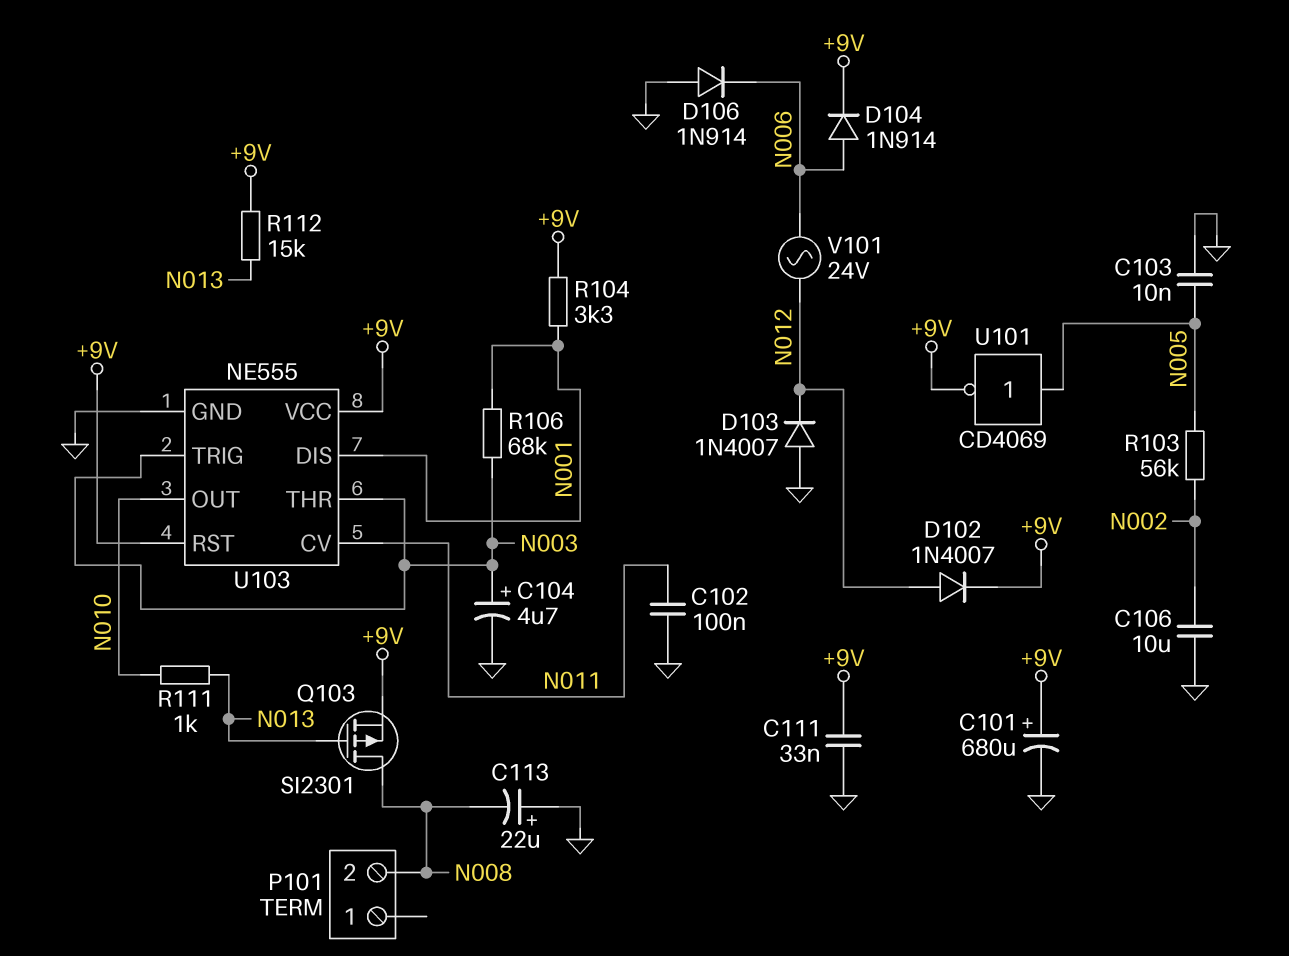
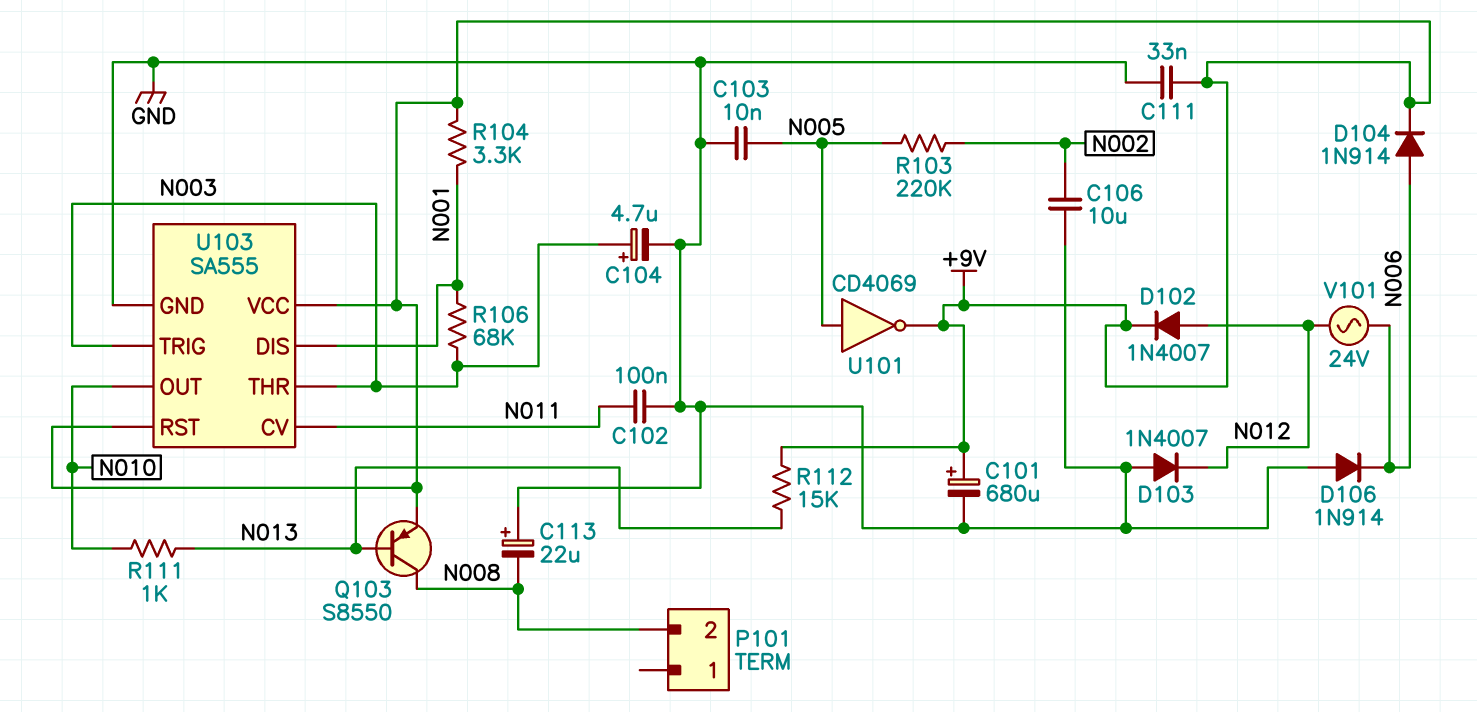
Q103: PMOS SI2301 (G N013, D N008, S +9V) -> PNP S8550 (B N013, C N008, E +9V)
R103: 56k (N002, N005) -> 220k (N002, N005)
U103: NE555 -> SA555

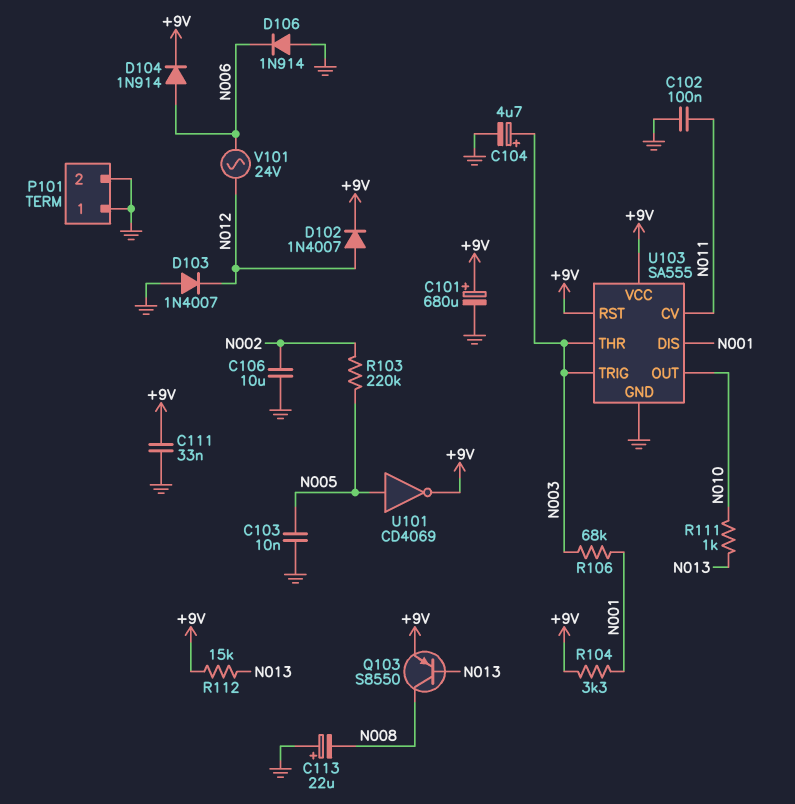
P101 pin 1: none -> GND
P101 pin 2: N008 -> GND

